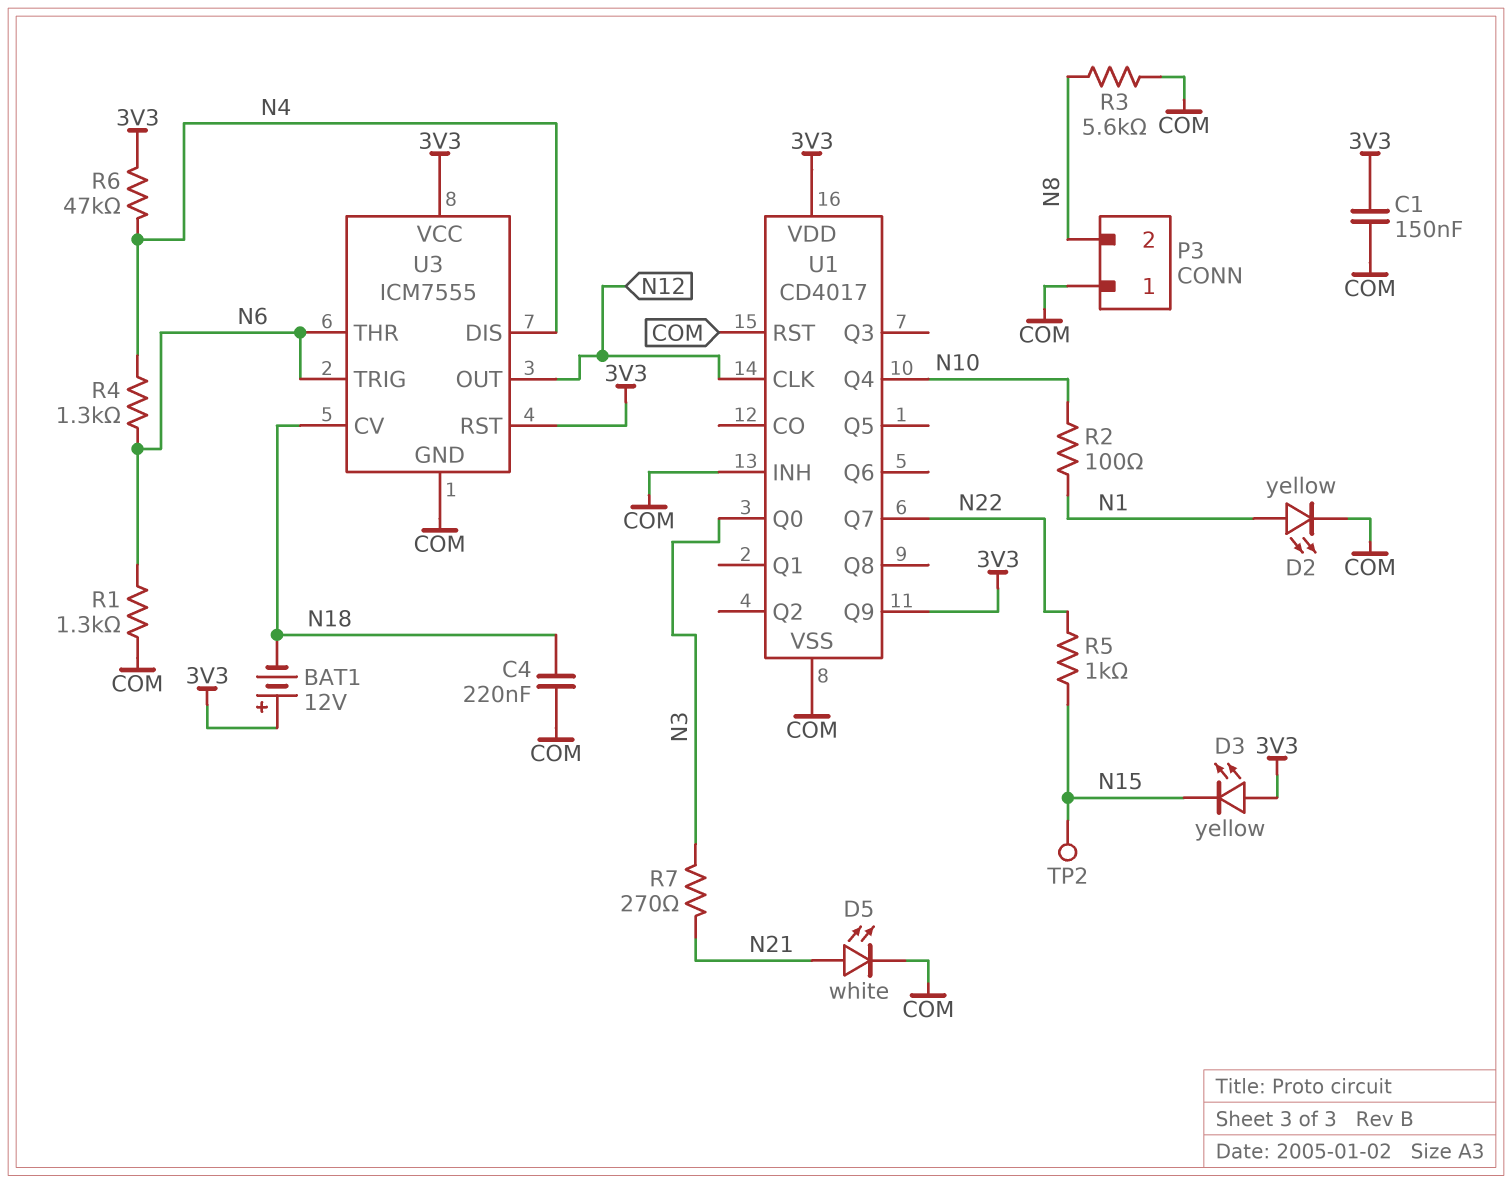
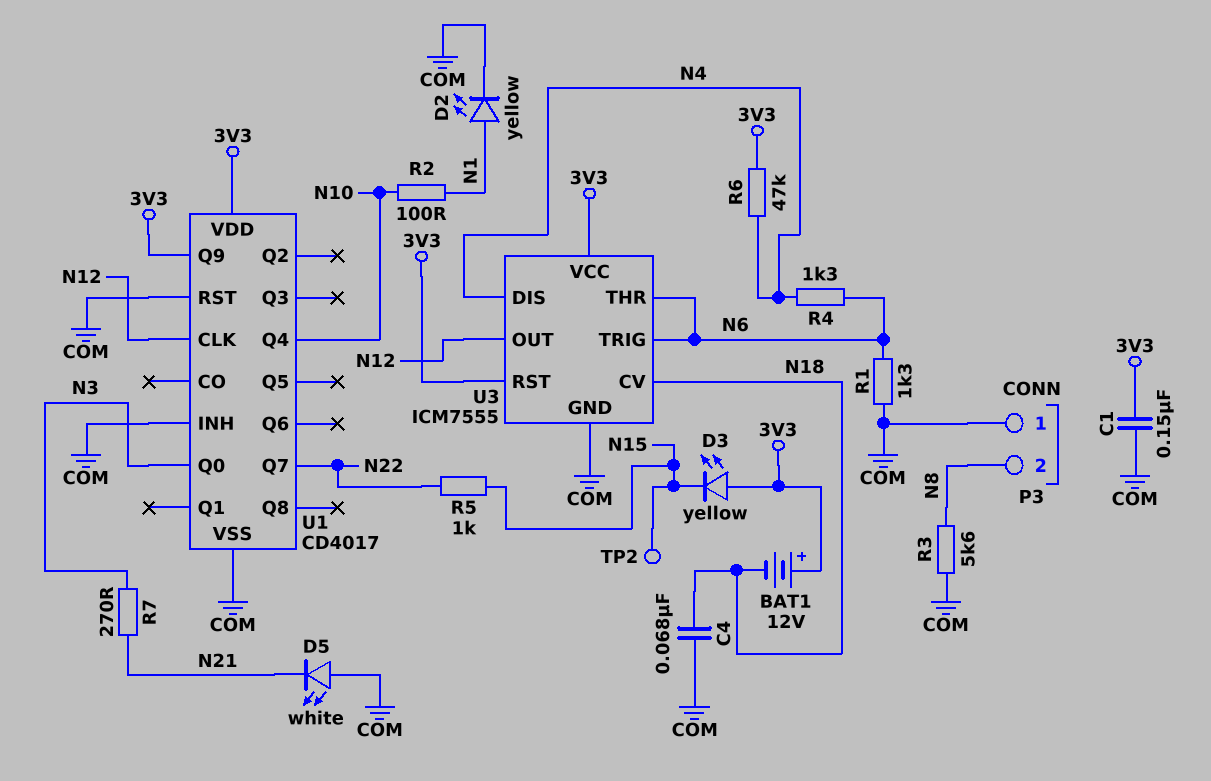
C4: 220nF (COM, N18) -> 68nF (COM, N18)
D5: LED white (A N21, K COM) -> LED white (A COM, K N21)

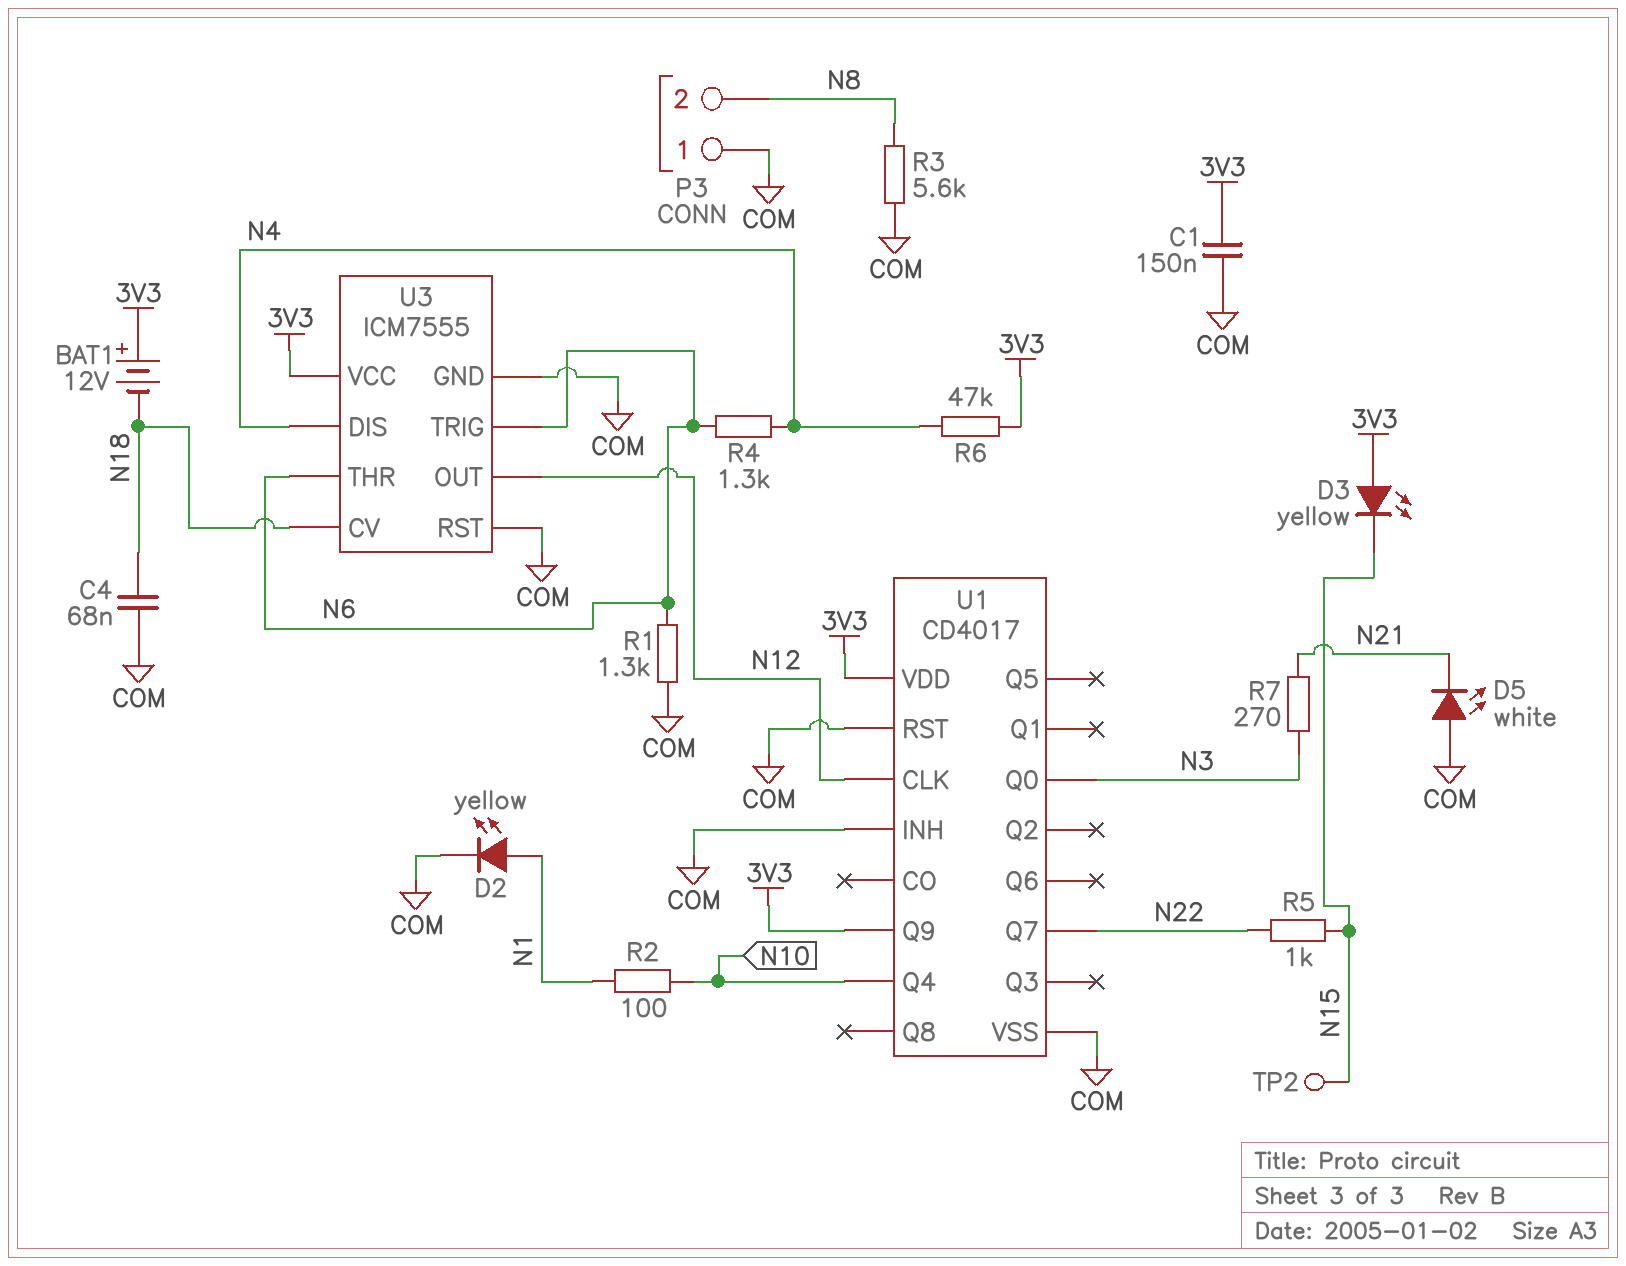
U3 pin RST: 3V3 -> COM

